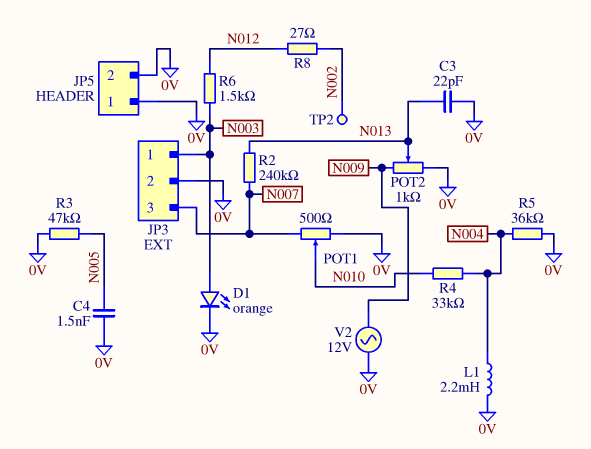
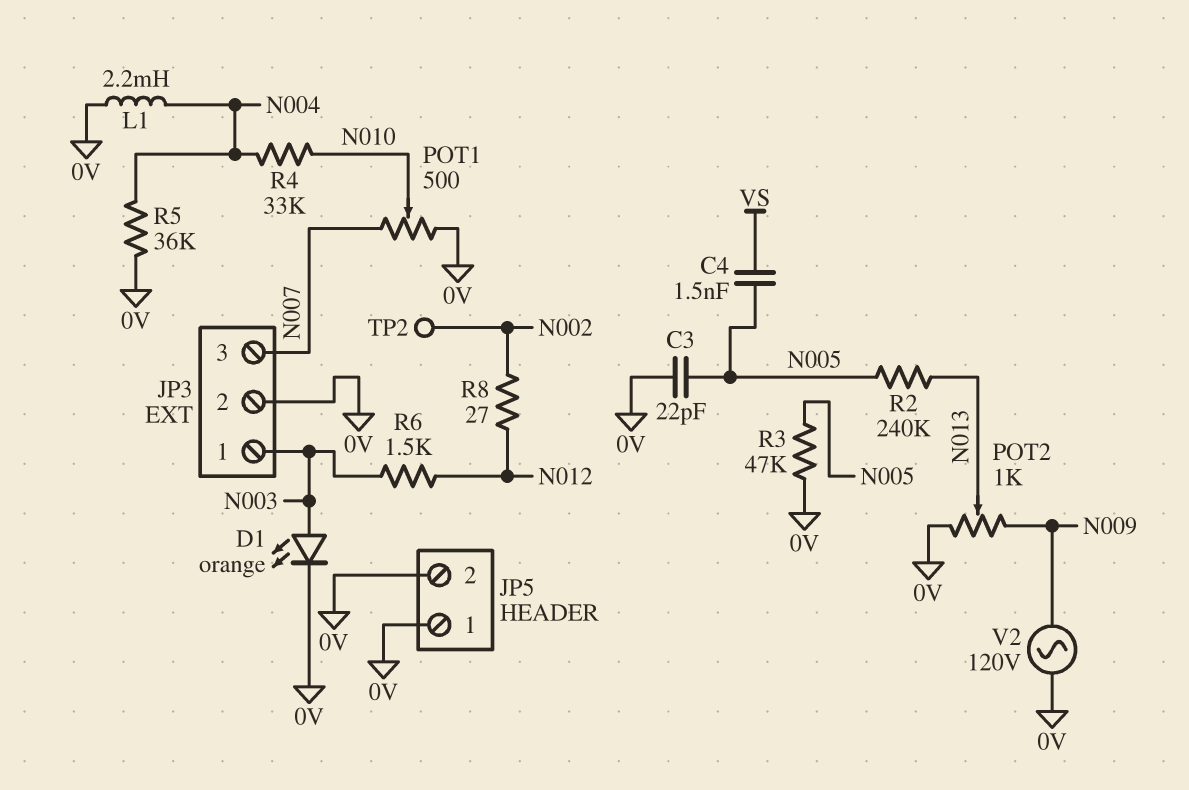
C3: 22pF (0V, N013) -> 22pF (0V, N005)
C4: 1.5nF (0V, N005) -> 1.5nF (N005, VS)
R2: 240k (N007, N013) -> 240k (N005, N013)
V2: AC 12V (0V, N009) -> AC 120V (0V, N009)

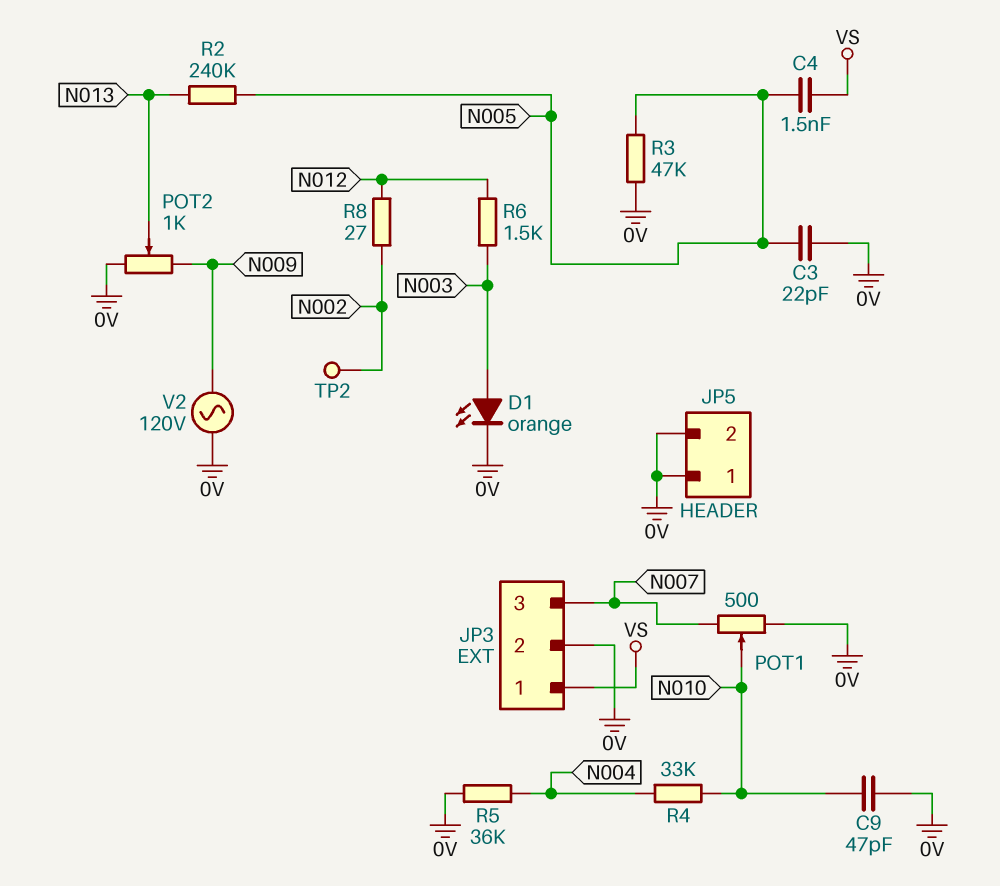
C9: none -> 47pF (0V, N010)
JP3 pin 1: N003 -> VS
L1: 2.2mH (0V, N004) -> none

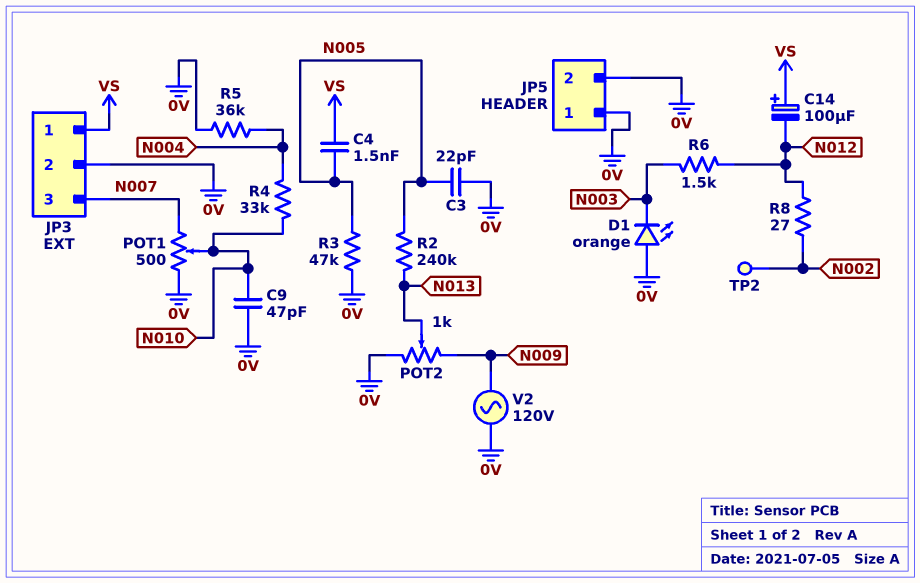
C14: none -> 100uF (plus VS, minus N012)
D1: LED orange (A N003, K 0V) -> LED orange (A 0V, K N003)

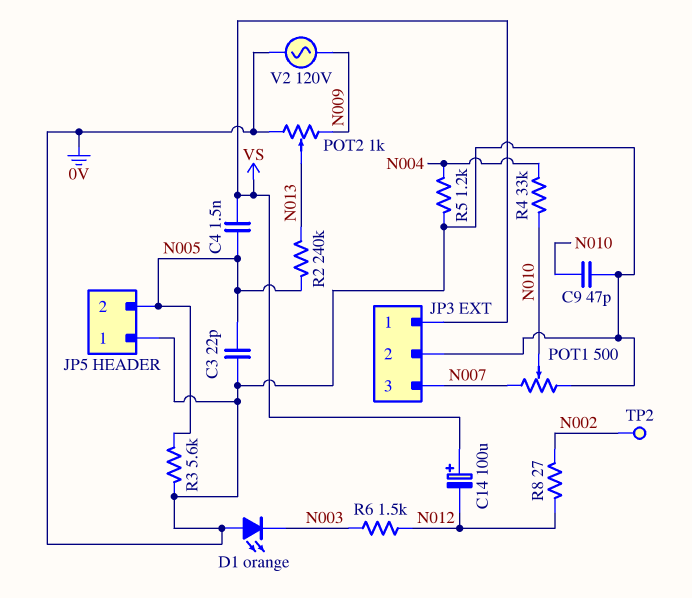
JP5 pin 2: 0V -> N005
R3: 47k (0V, N005) -> 5.6k (0V, N005)
R5: 36k (0V, N004) -> 1.2k (0V, N004)

